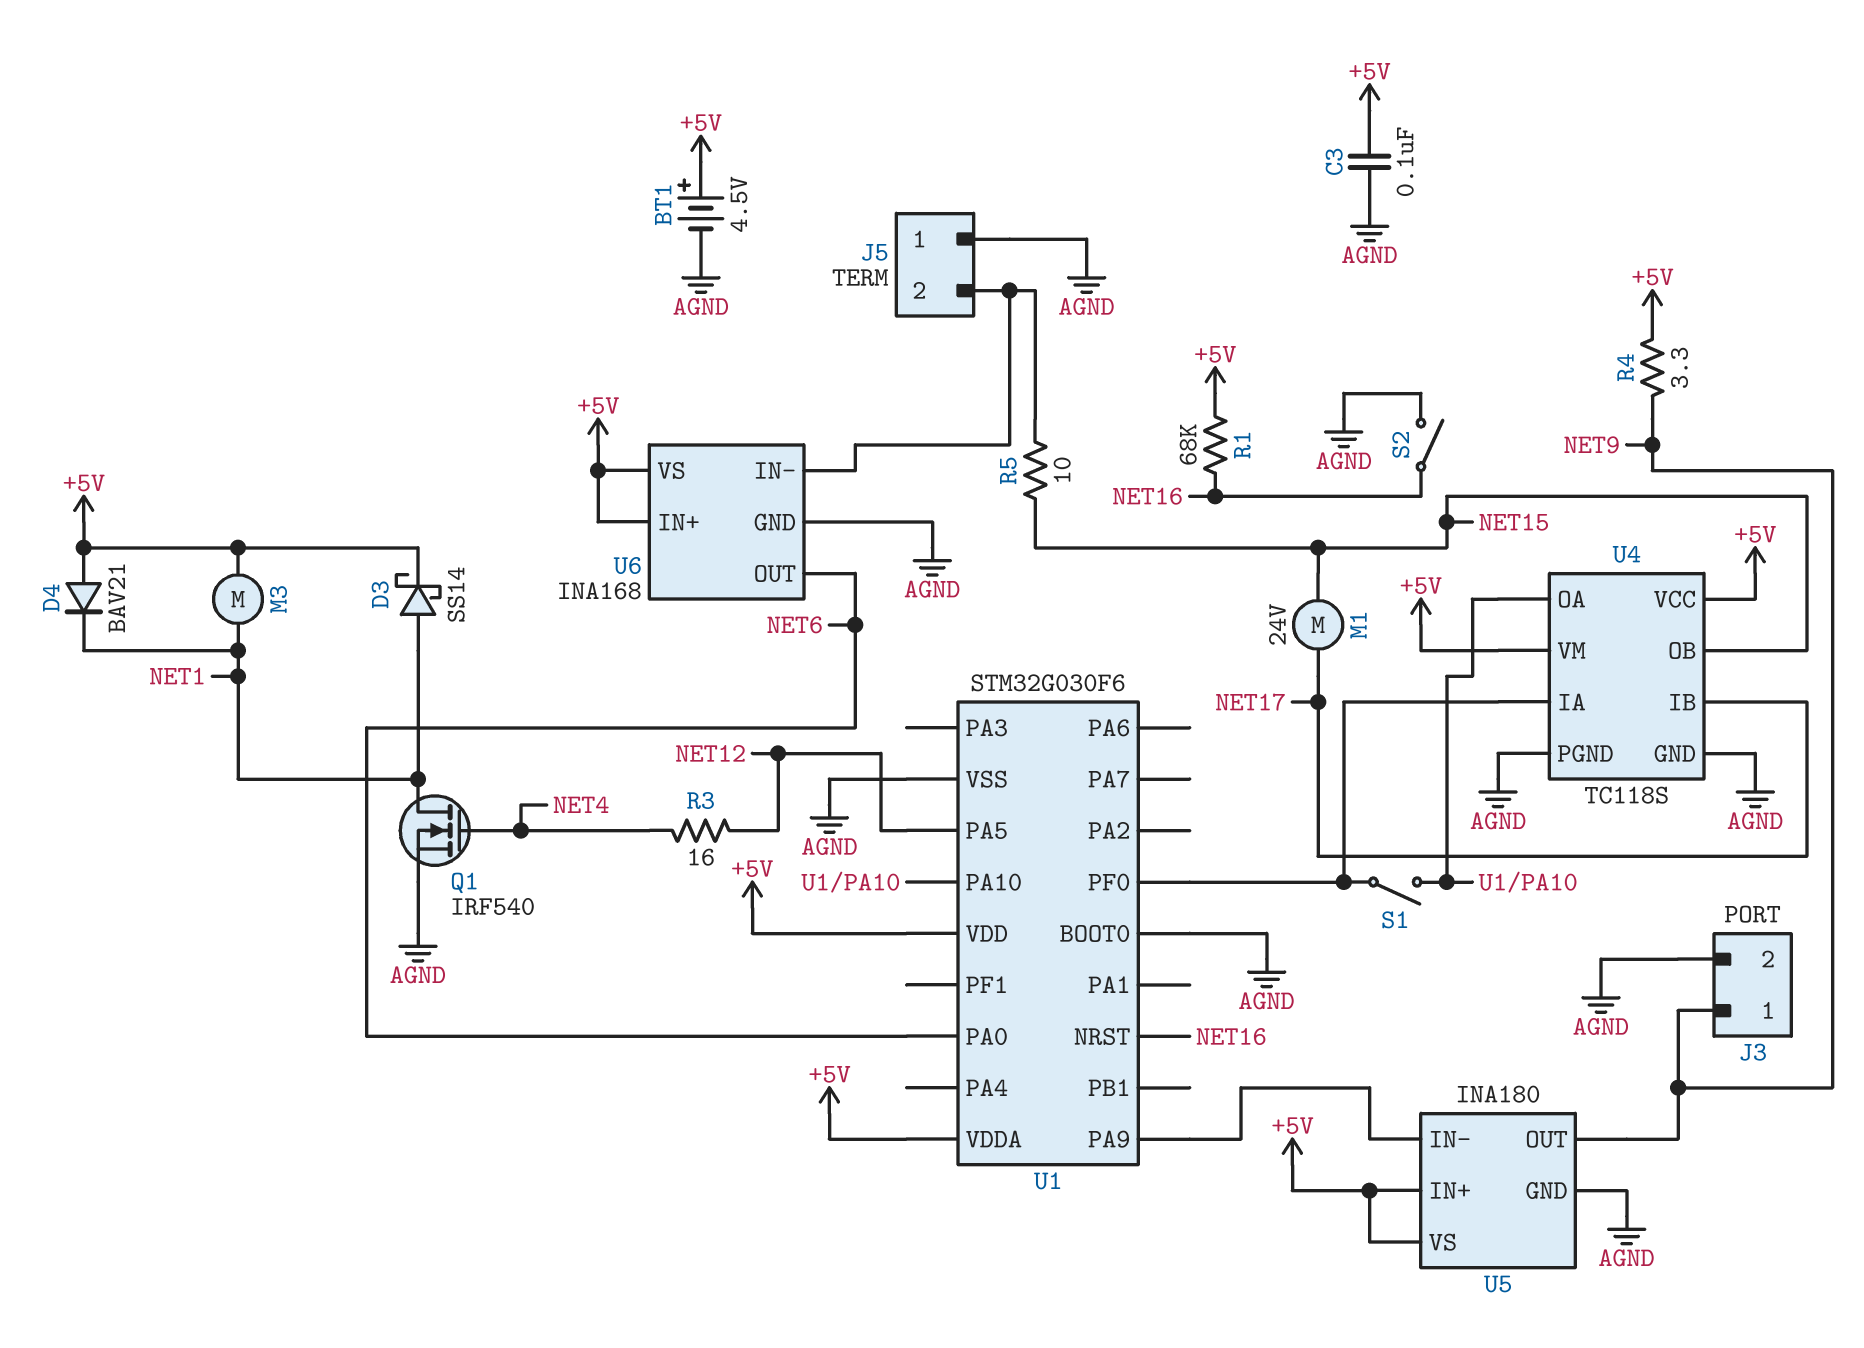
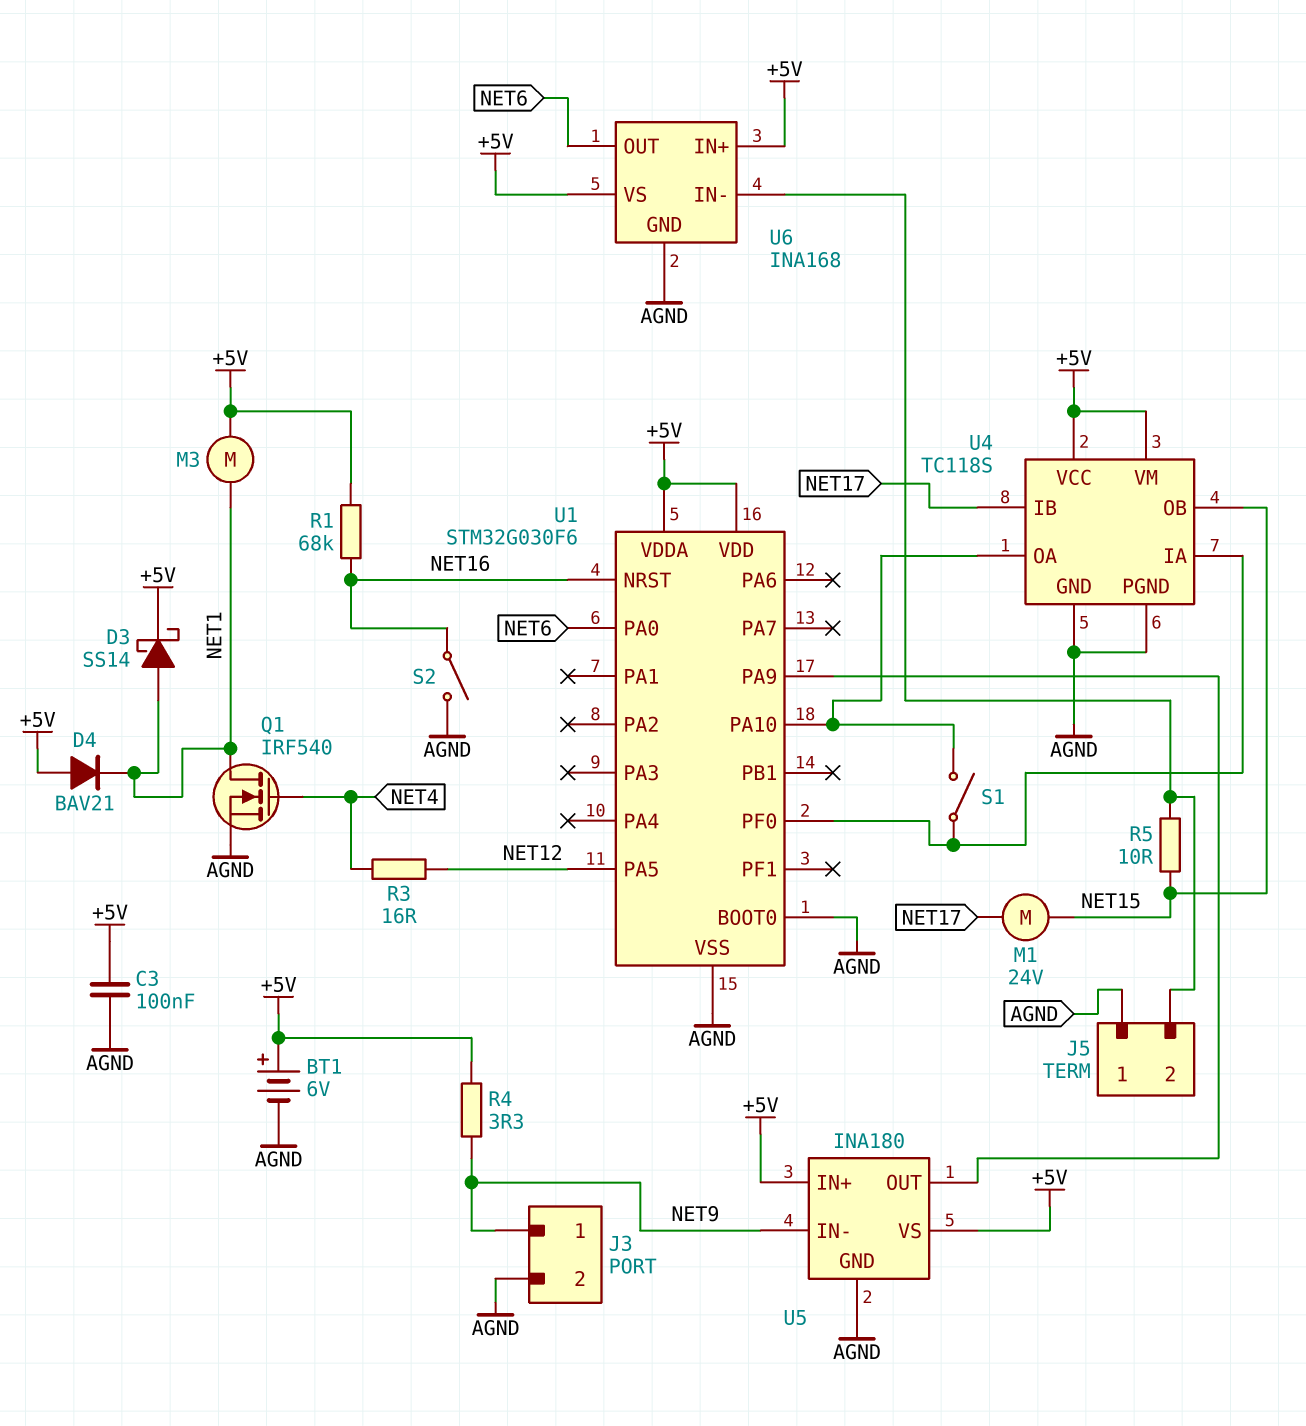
BT1: 4.5V (plus +5V, minus AGND) -> 6V (plus +5V, minus AGND)
U5 pin IN-: U1/PA9 -> NET9
U5 pin OUT: NET9 -> U1/PA9

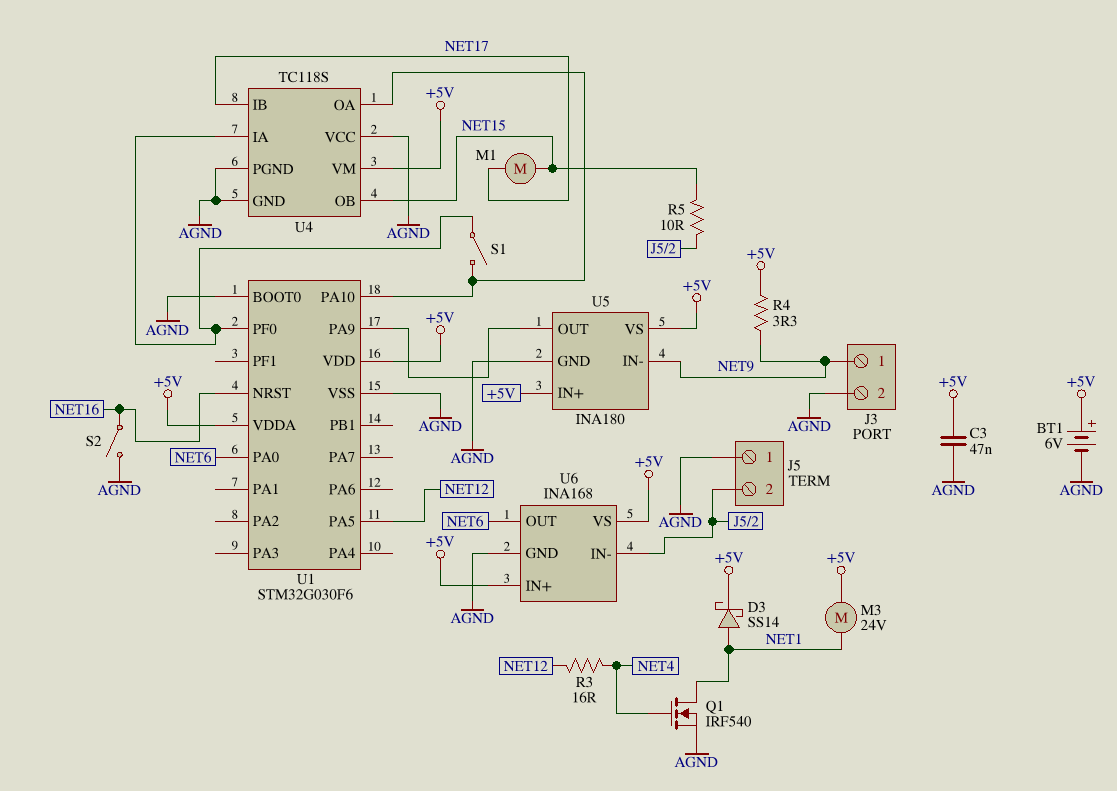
C3: 100nF (+5V, AGND) -> 47nF (+5V, AGND)
D4: diode BAV21 (A +5V, K NET1) -> none
M1: motor 24V (NET15, NET17) -> motor (NET15, NET17)
M3: motor (+5V, NET1) -> motor 24V (+5V, NET1)
R1: 68k (+5V, NET16) -> none
U4 pin VCC: +5V -> AGND

